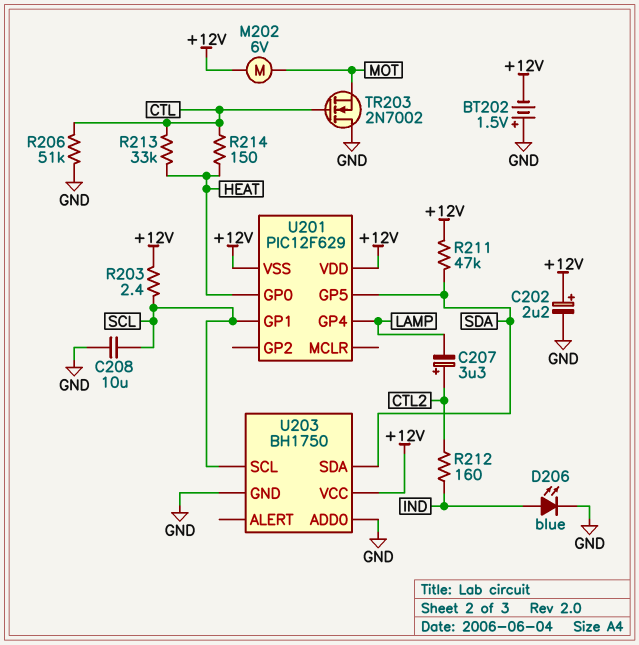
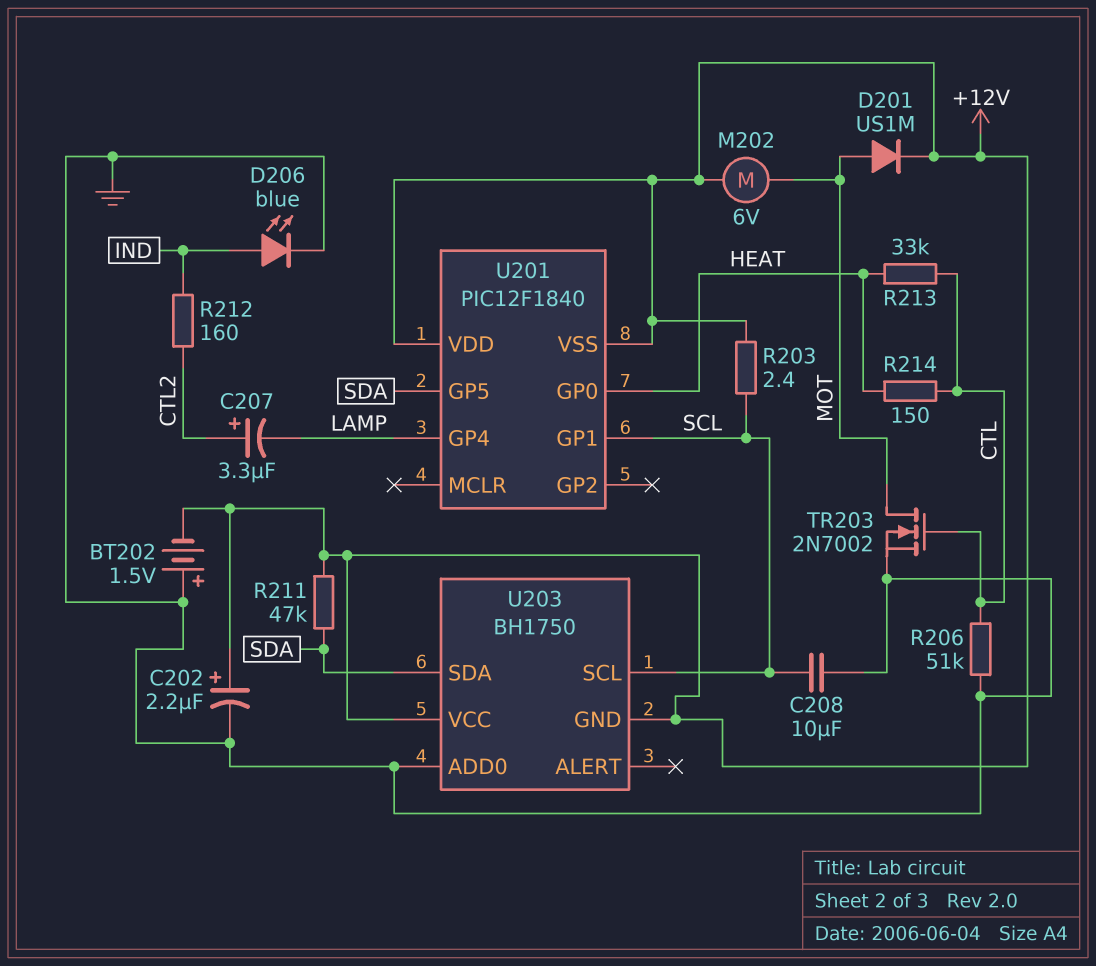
D201: none -> diode US1M (A MOT, K +12V)
TR203: NMOS 2N7002 (G CTL, D GND, S MOT) -> NMOS 2N7002 (G CTL, D MOT, S GND)
U201: PIC12F629 -> PIC12F1840
U203 pin GND: GND -> +12V

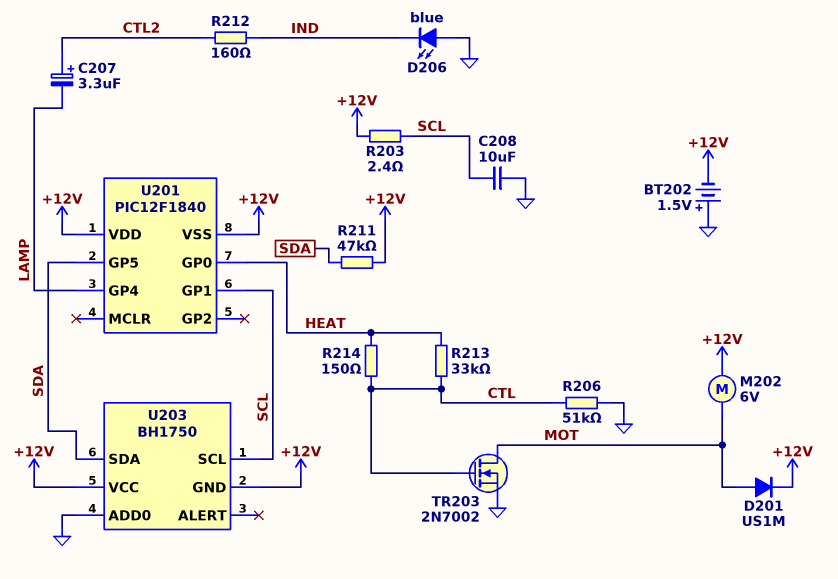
C202: 2.2uF (plus +12V, minus GND) -> none
D206: LED blue (A IND, K GND) -> LED blue (A GND, K IND)

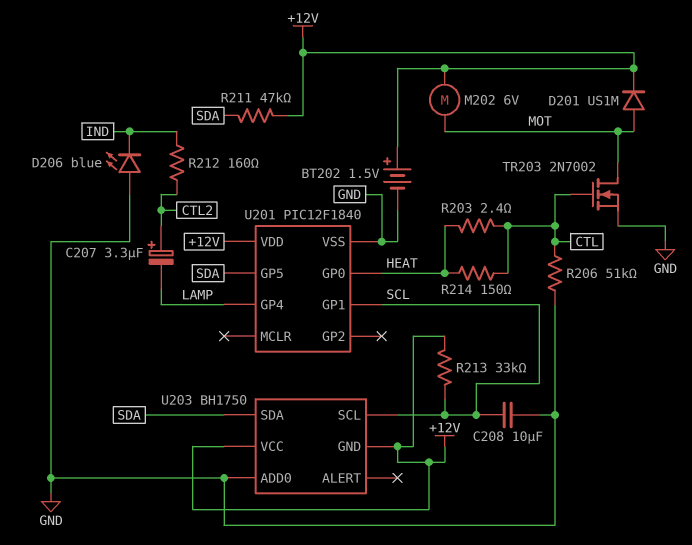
BT202: 1.5V (plus GND, minus +12V) -> 1.5V (plus +12V, minus GND)
R203: 2.4 (+12V, SCL) -> 2.4 (CTL, HEAT)
R213: 33k (CTL, HEAT) -> 33k (+12V, SCL)
U201 pin VSS: +12V -> GND

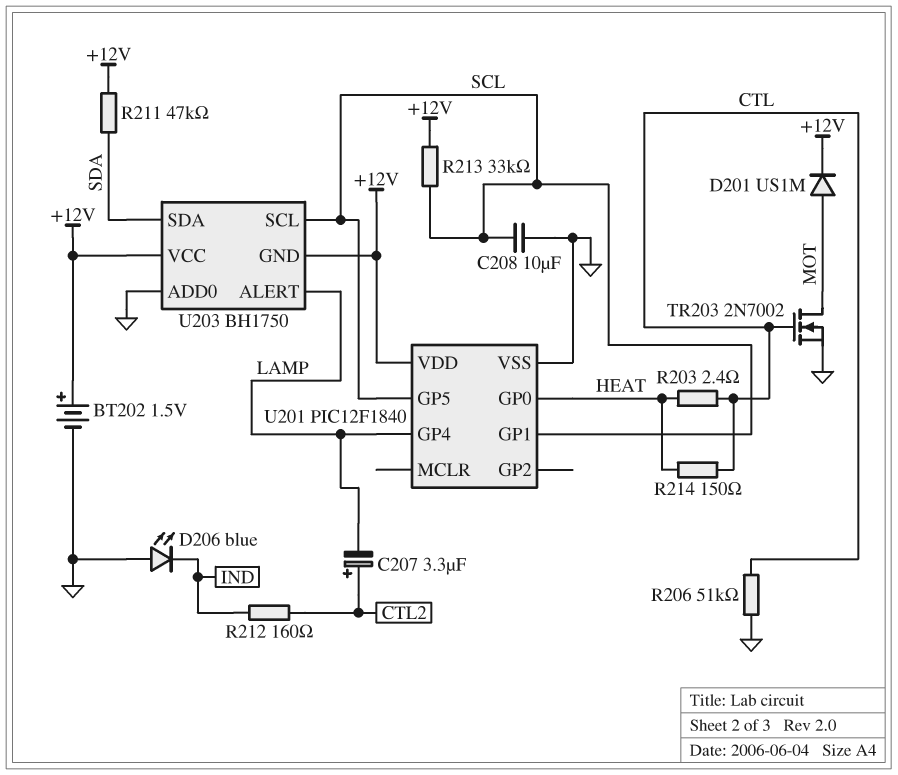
M202: motor 6V (+12V, MOT) -> none
U201 pin GP5: SDA -> SCL
U203 pin ALERT: none -> LAMP

